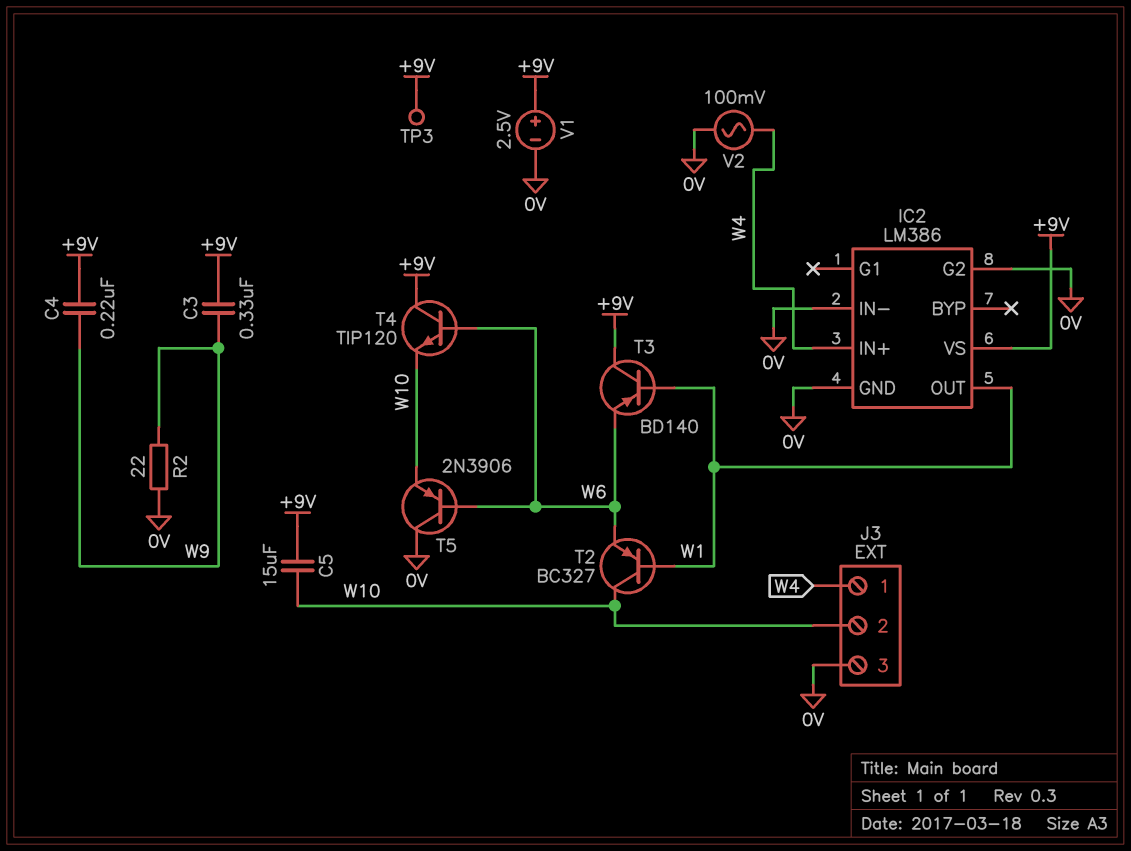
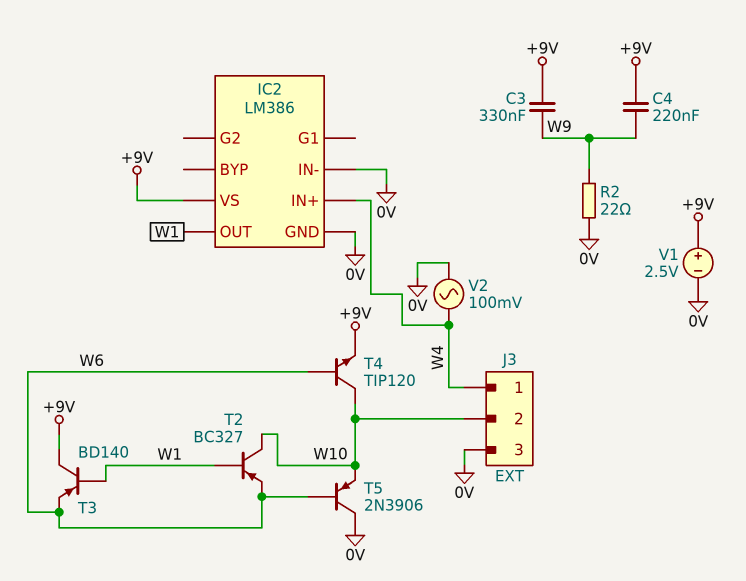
C5: 15uF (+9V, W10) -> none
IC2 pin G2: 0V -> none
T4: NPN TIP120 (B W6, C +9V, E W10) -> NPN TIP120 (B W6, C W10, E +9V)
TP3: test point (+9V) -> none

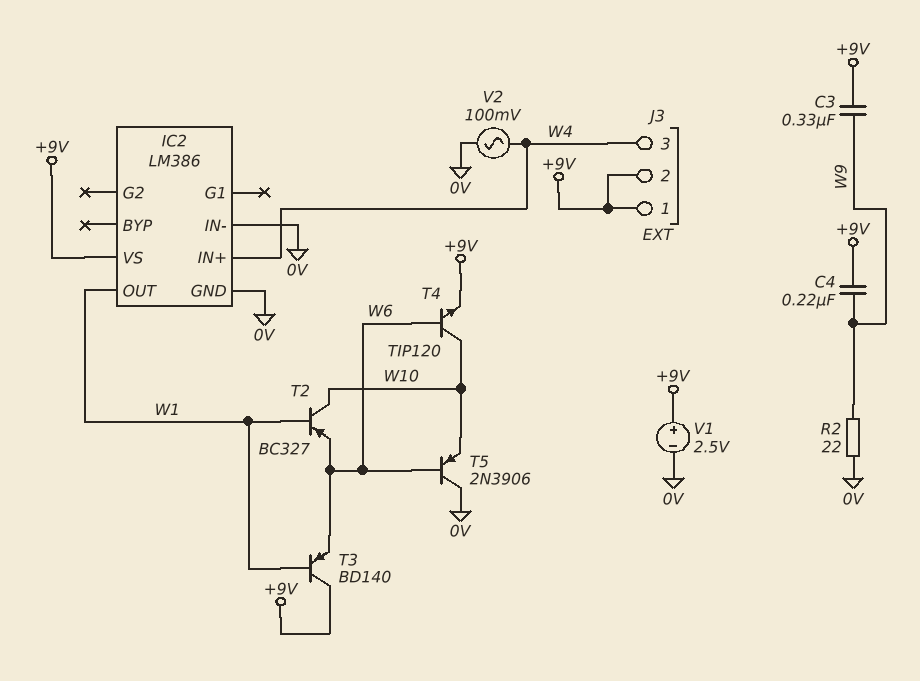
J3 pin 1: W4 -> +9V
J3 pin 2: W10 -> +9V
J3 pin 3: 0V -> W4

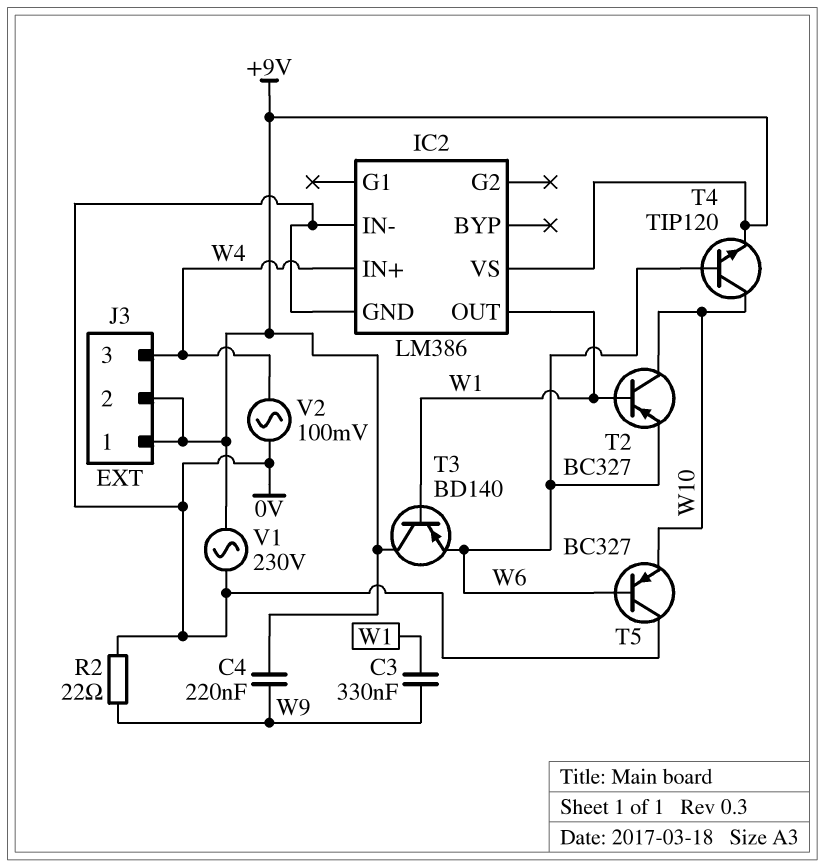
C3: 330nF (+9V, W9) -> 330nF (W1, W9)
T5: PNP 2N3906 (B W6, C 0V, E W10) -> PNP BC327 (B W6, C 0V, E W10)
V1: 2.5V (plus +9V, minus 0V) -> AC 230V (+9V, 0V)

